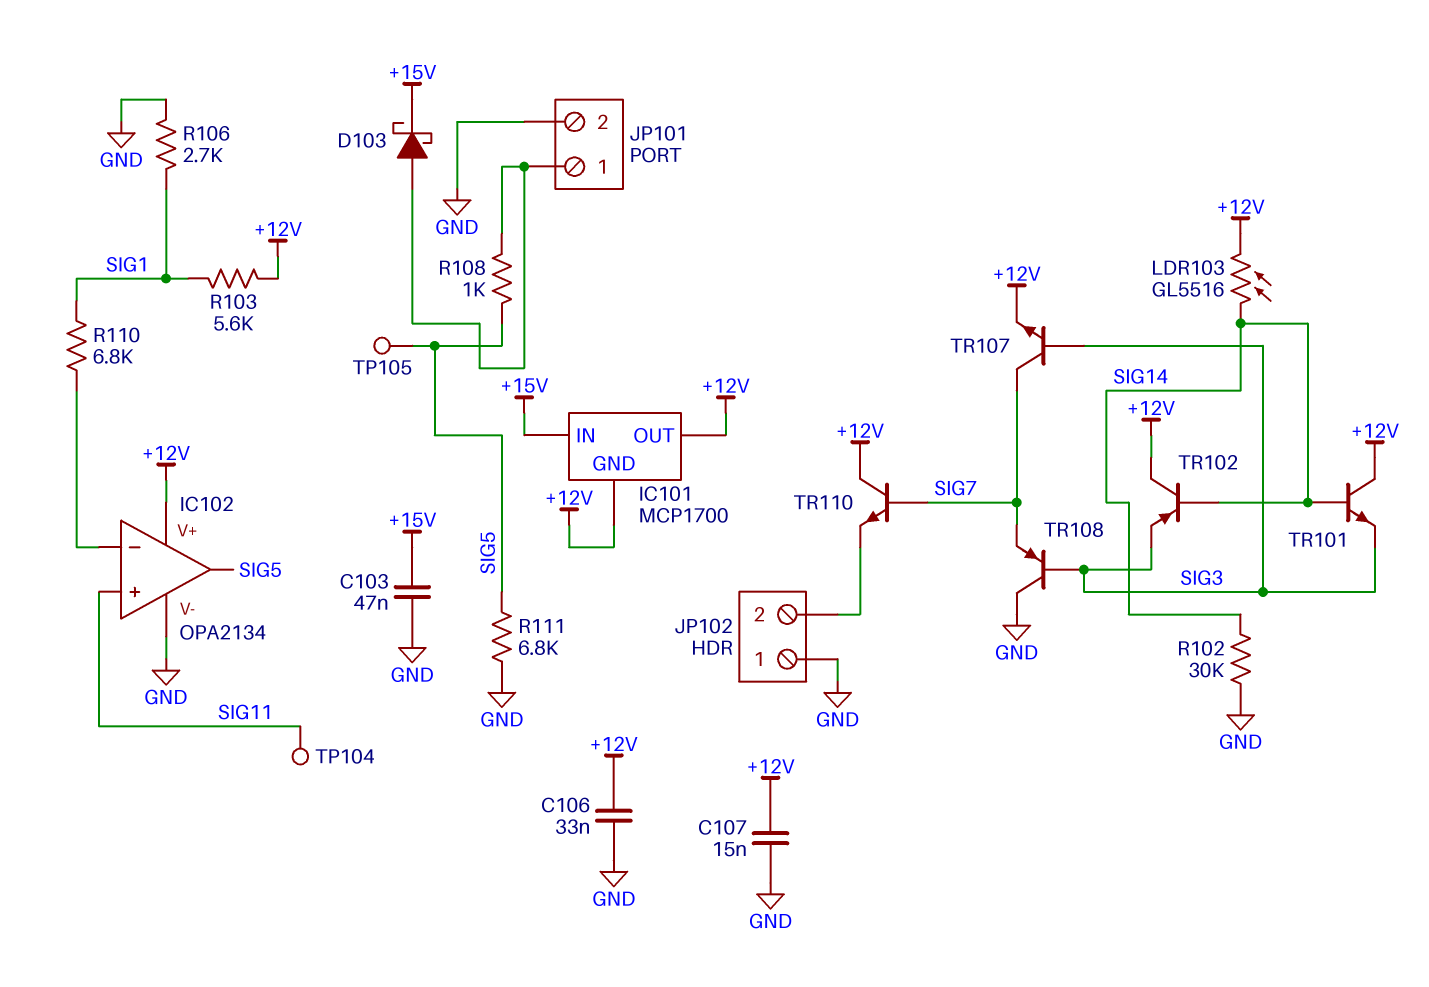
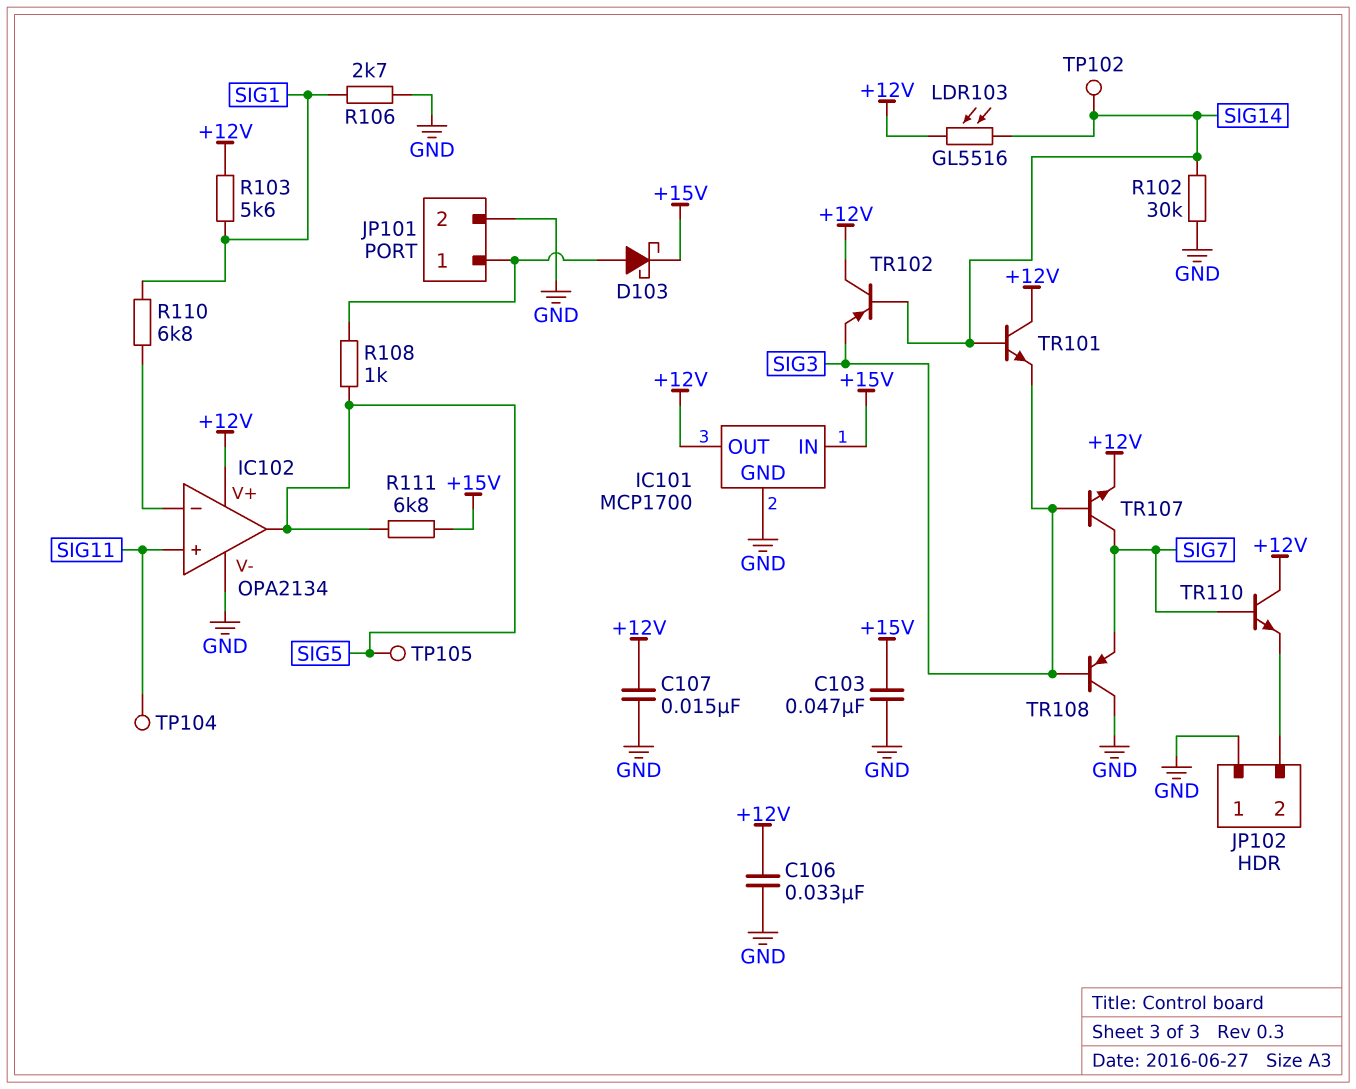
IC101 pin GND: +12V -> GND
R111: 6.8k (GND, SIG5) -> 6.8k (+15V, SIG5)
TP102: none -> test point (SIG14)

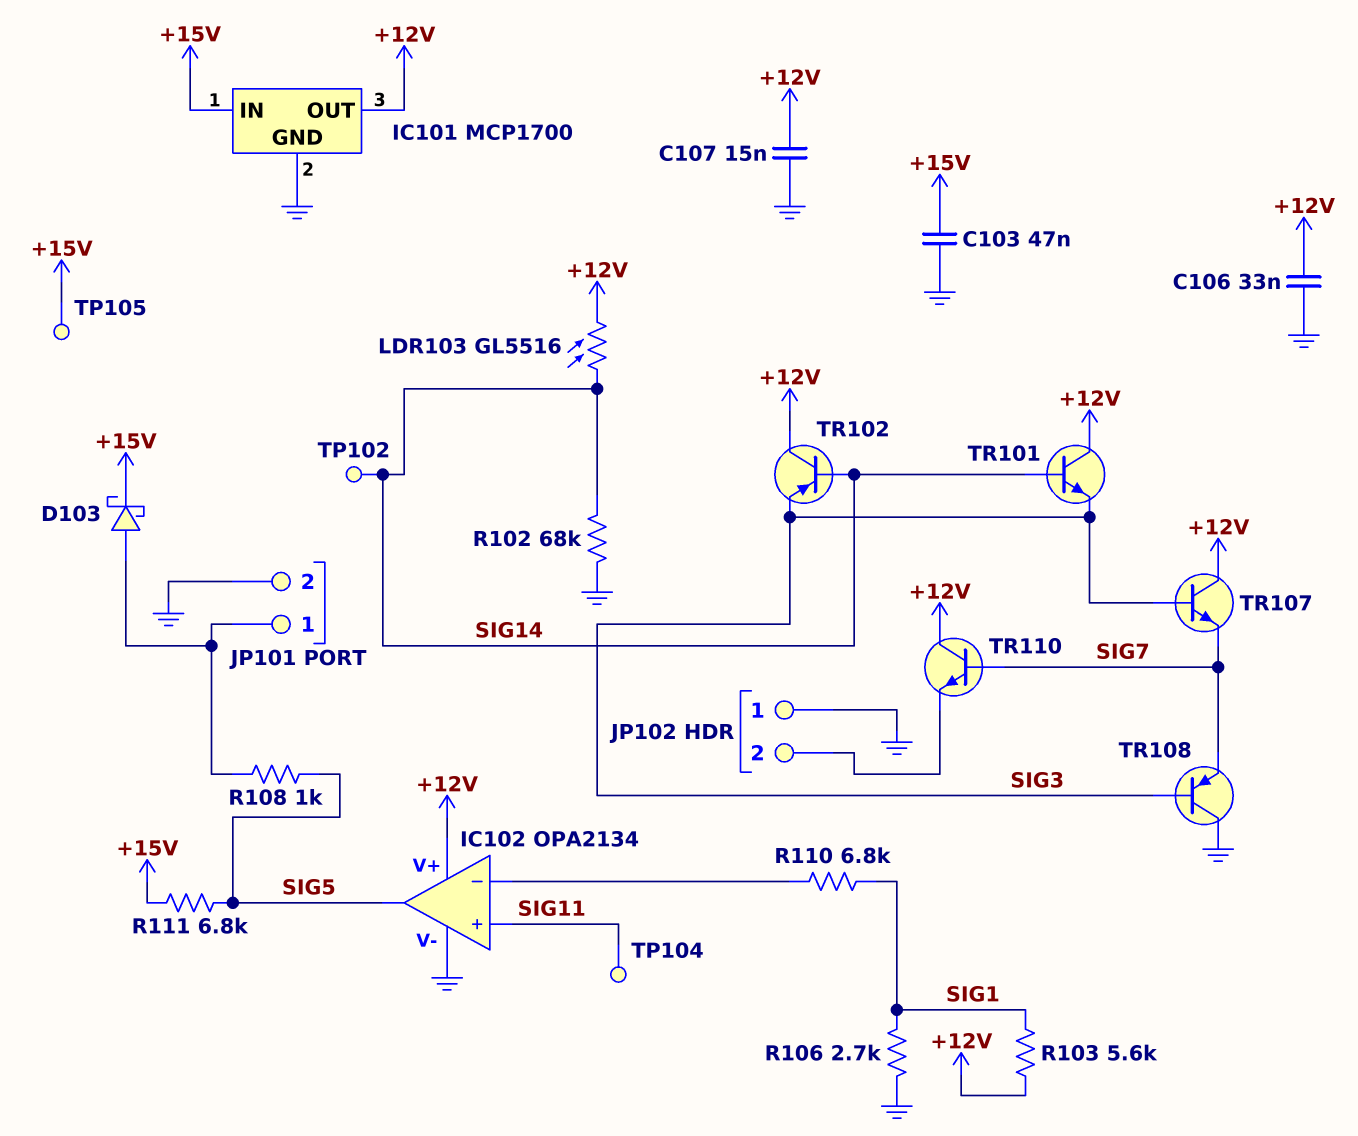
R102: 30k (GND, SIG14) -> 68k (GND, SIG14)
TP105: test point (SIG5) -> test point (+15V)
TR107: NPN (B SIG3, C SIG7, E +12V) -> NPN (B SIG3, C +12V, E SIG7)

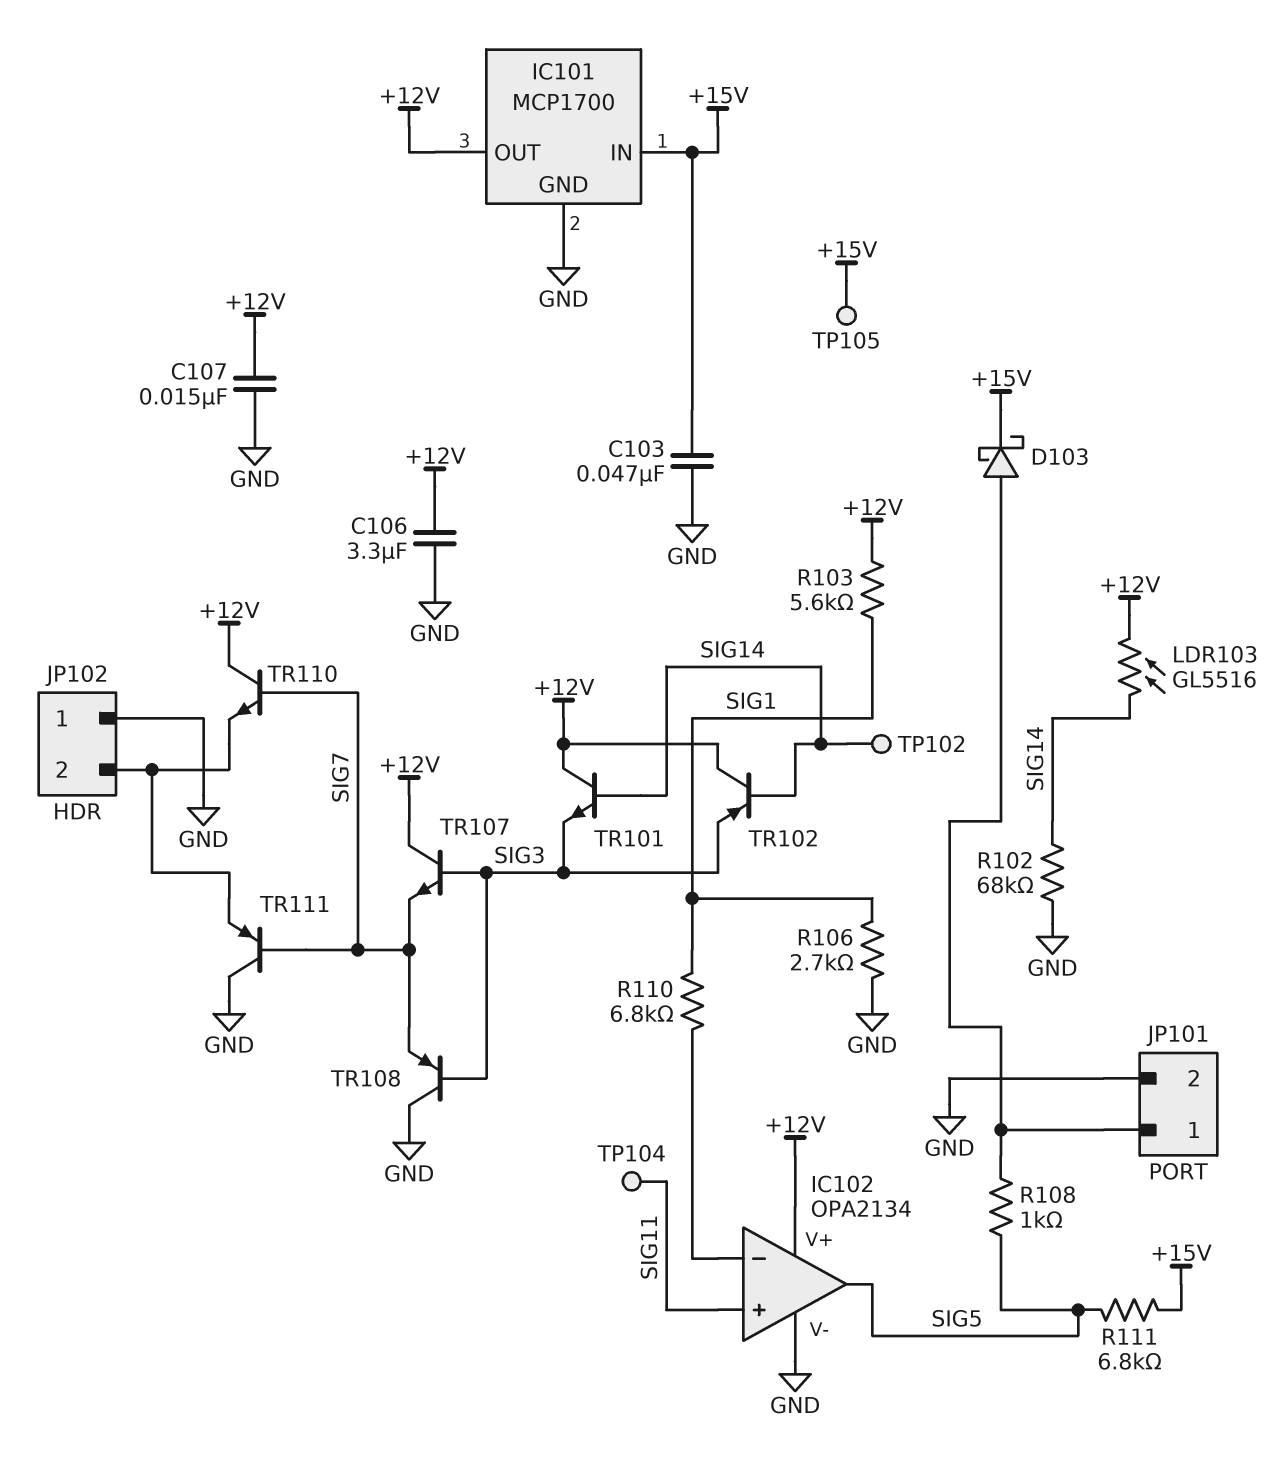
C106: 33nF (+12V, GND) -> 3.3uF (+12V, GND)
TR111: none -> PNP (B SIG7, C GND, E JP102/2)

